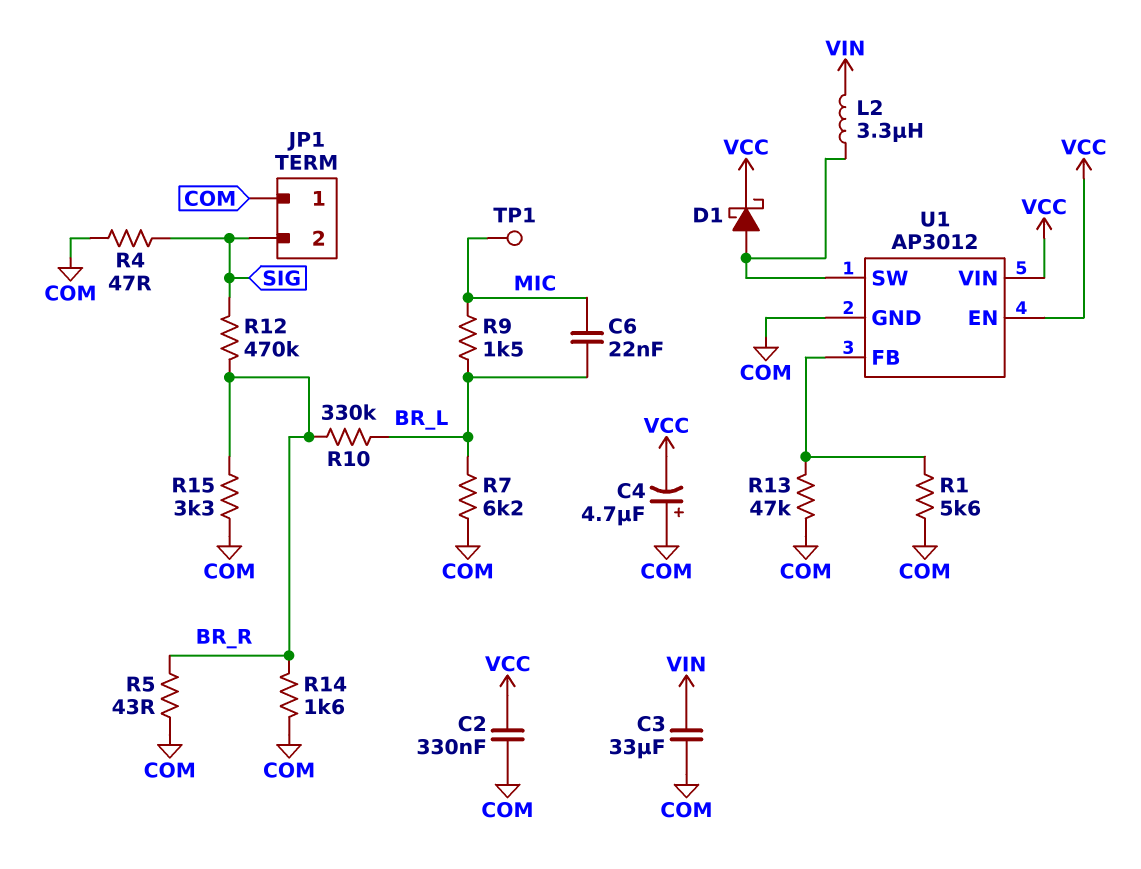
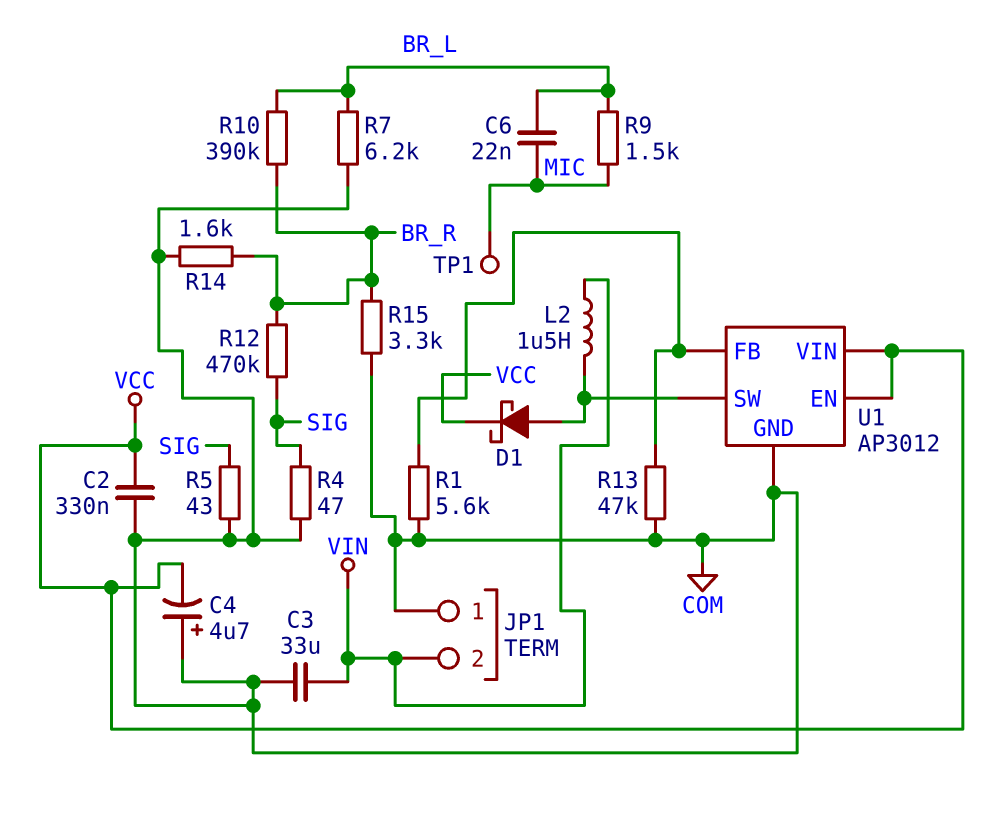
JP1 pin 2: SIG -> VIN
L2: 3.3uH (U1/SW, VIN) -> 1.5uH (U1/SW, VIN)
R5: 43 (BR_R, COM) -> 43 (COM, SIG)
R10: 330k (BR_L, BR_R) -> 390k (BR_L, BR_R)

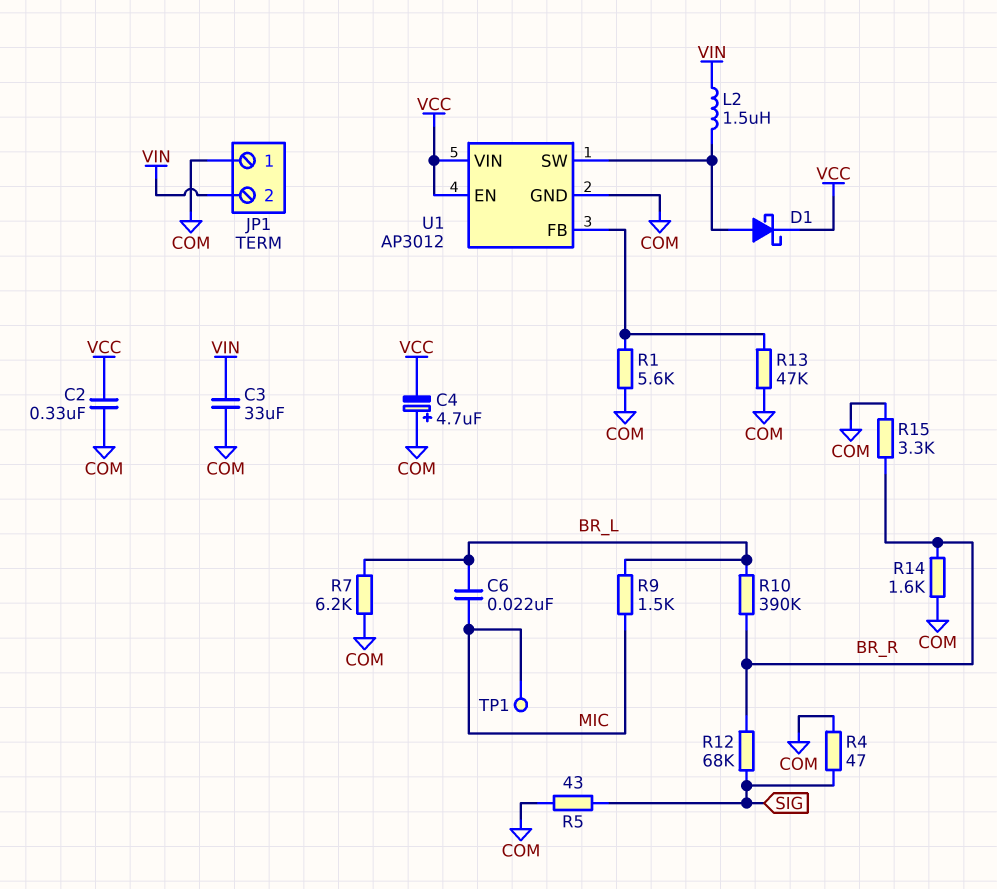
R12: 470k (BR_R, SIG) -> 68k (BR_R, SIG)

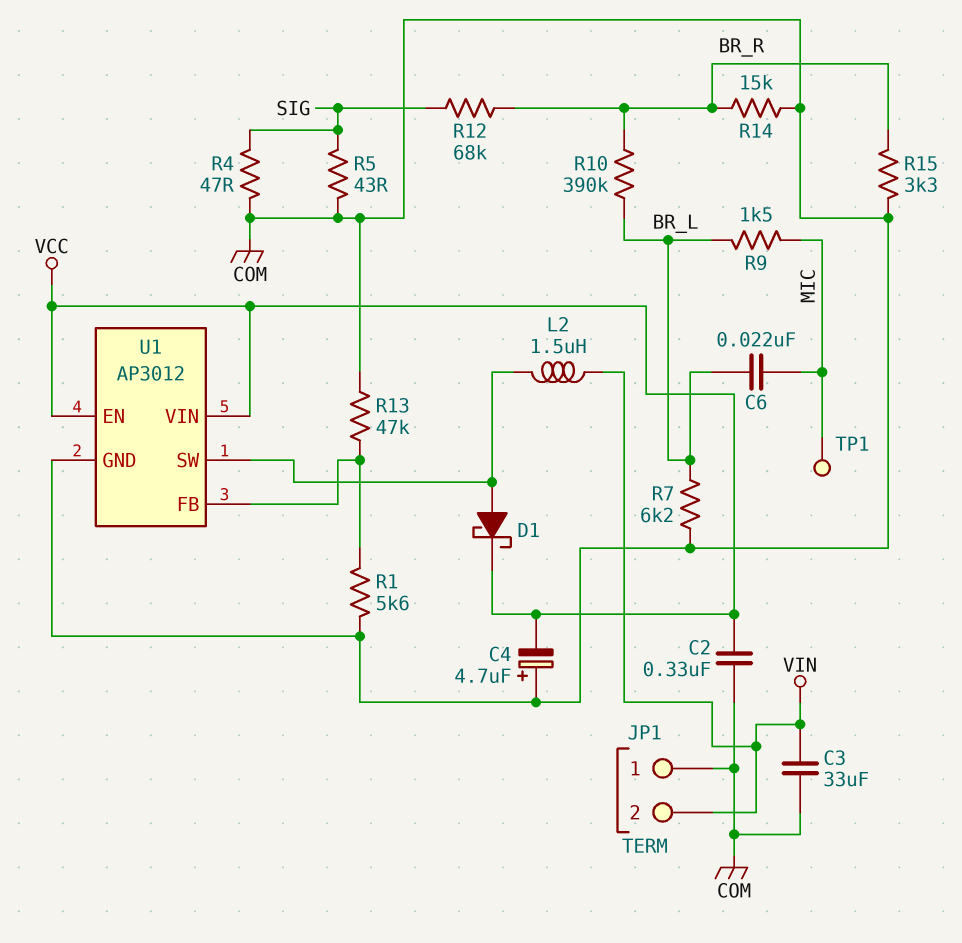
R14: 1.6k (BR_R, COM) -> 15k (BR_R, COM)

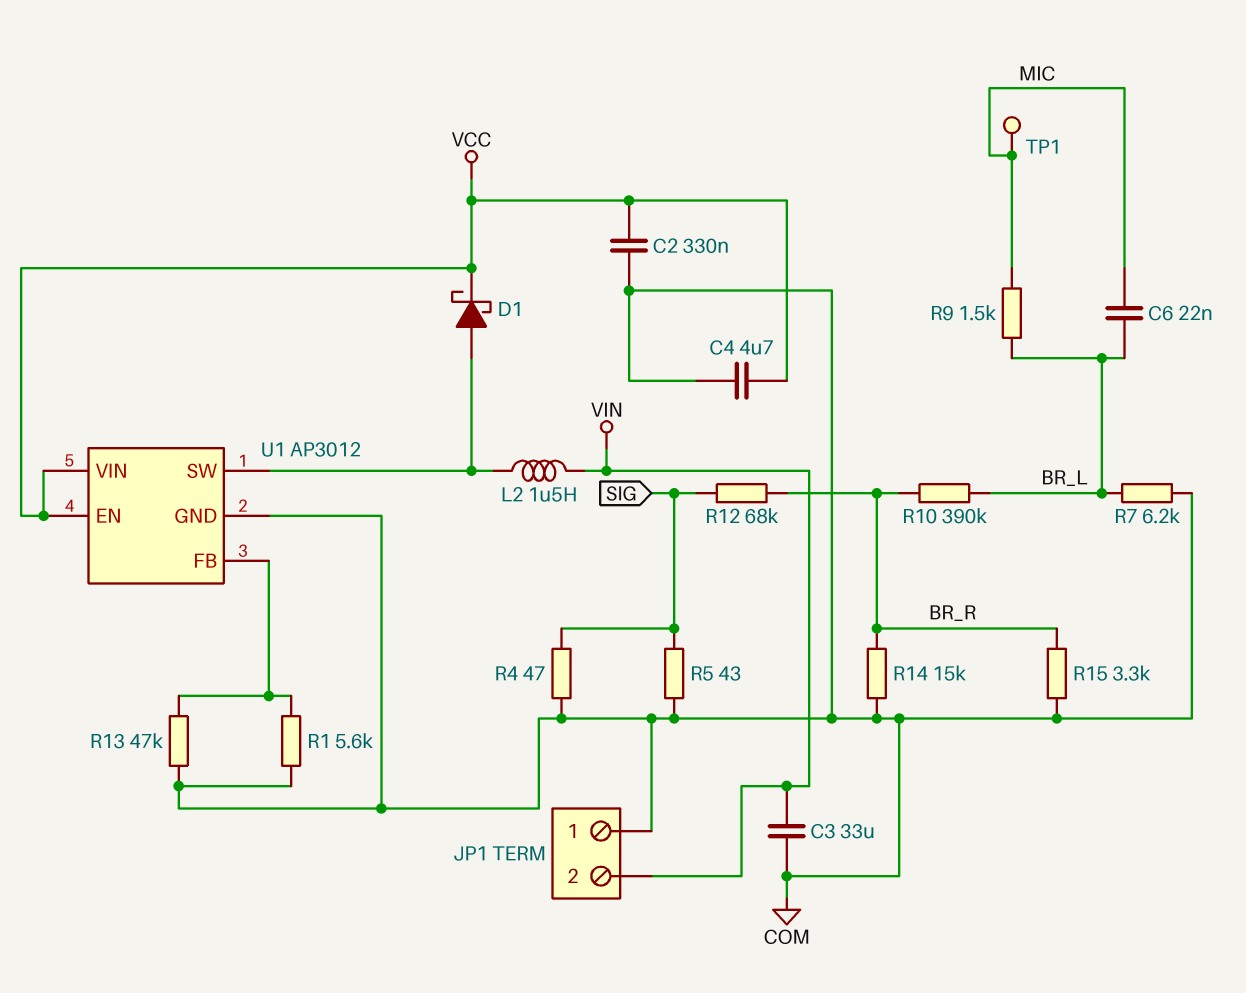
C4: 4.7uF (plus COM, minus VCC) -> 4.7uF (COM, VCC)

